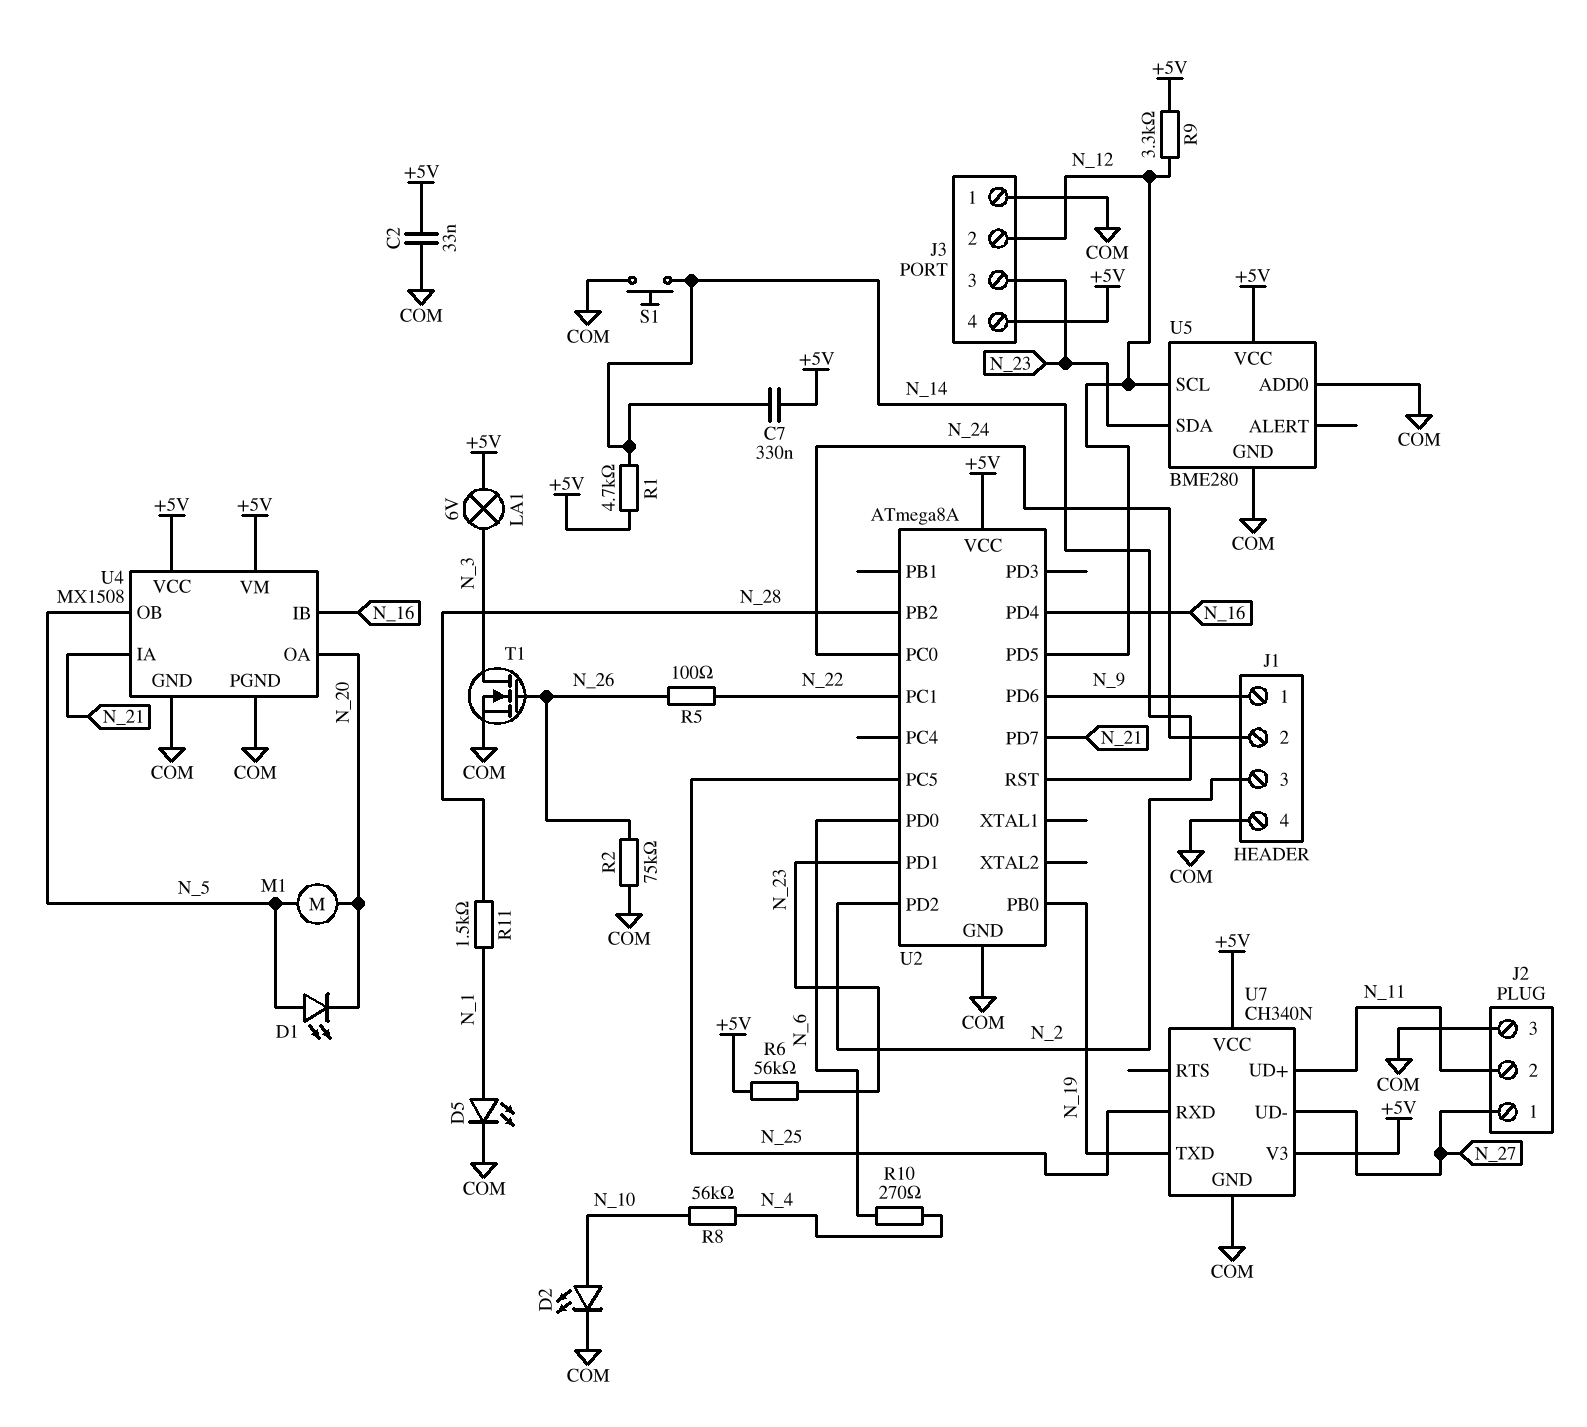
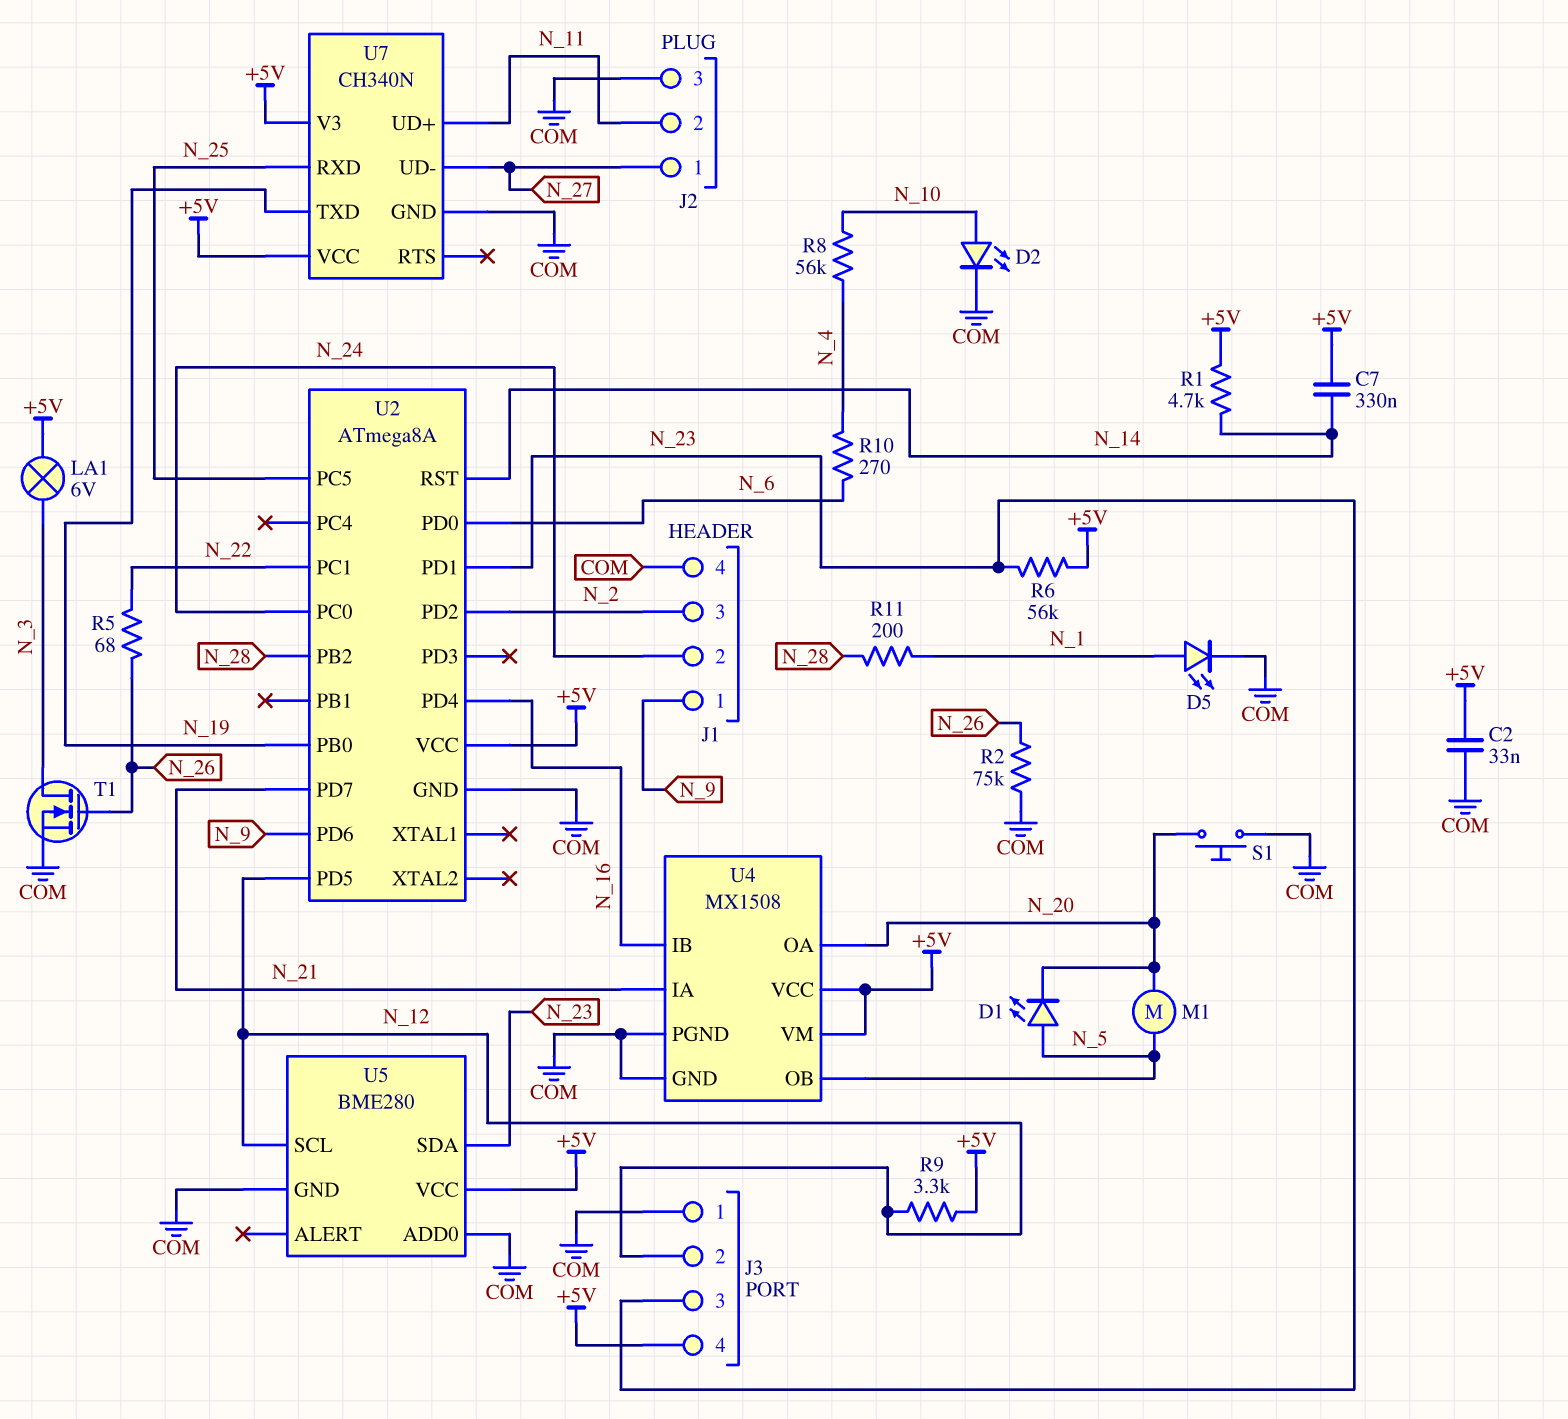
R5: 100 (N_22, N_26) -> 68 (N_22, N_26)
R11: 1.5k (N_1, N_28) -> 200 (N_1, N_28)
S1: button (COM, N_14) -> button (COM, N_20)

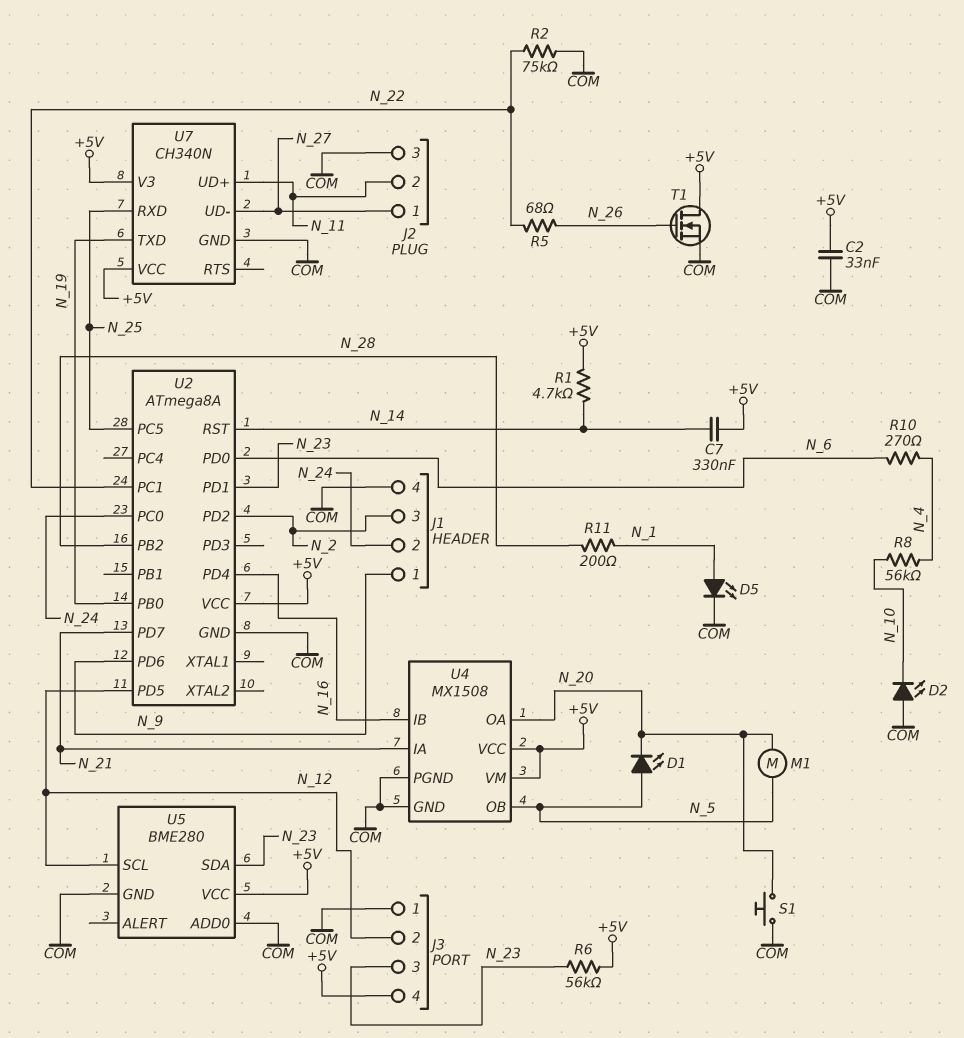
D2: LED (A N_10, K COM) -> LED (A COM, K N_10)
LA1: lamp 6V (+5V, N_3) -> none
R2: 75k (COM, N_26) -> 75k (COM, N_22)
R9: 3.3k (+5V, N_12) -> none
T1: NMOS (G N_26, D N_3, S COM) -> NMOS (G N_26, D +5V, S COM)

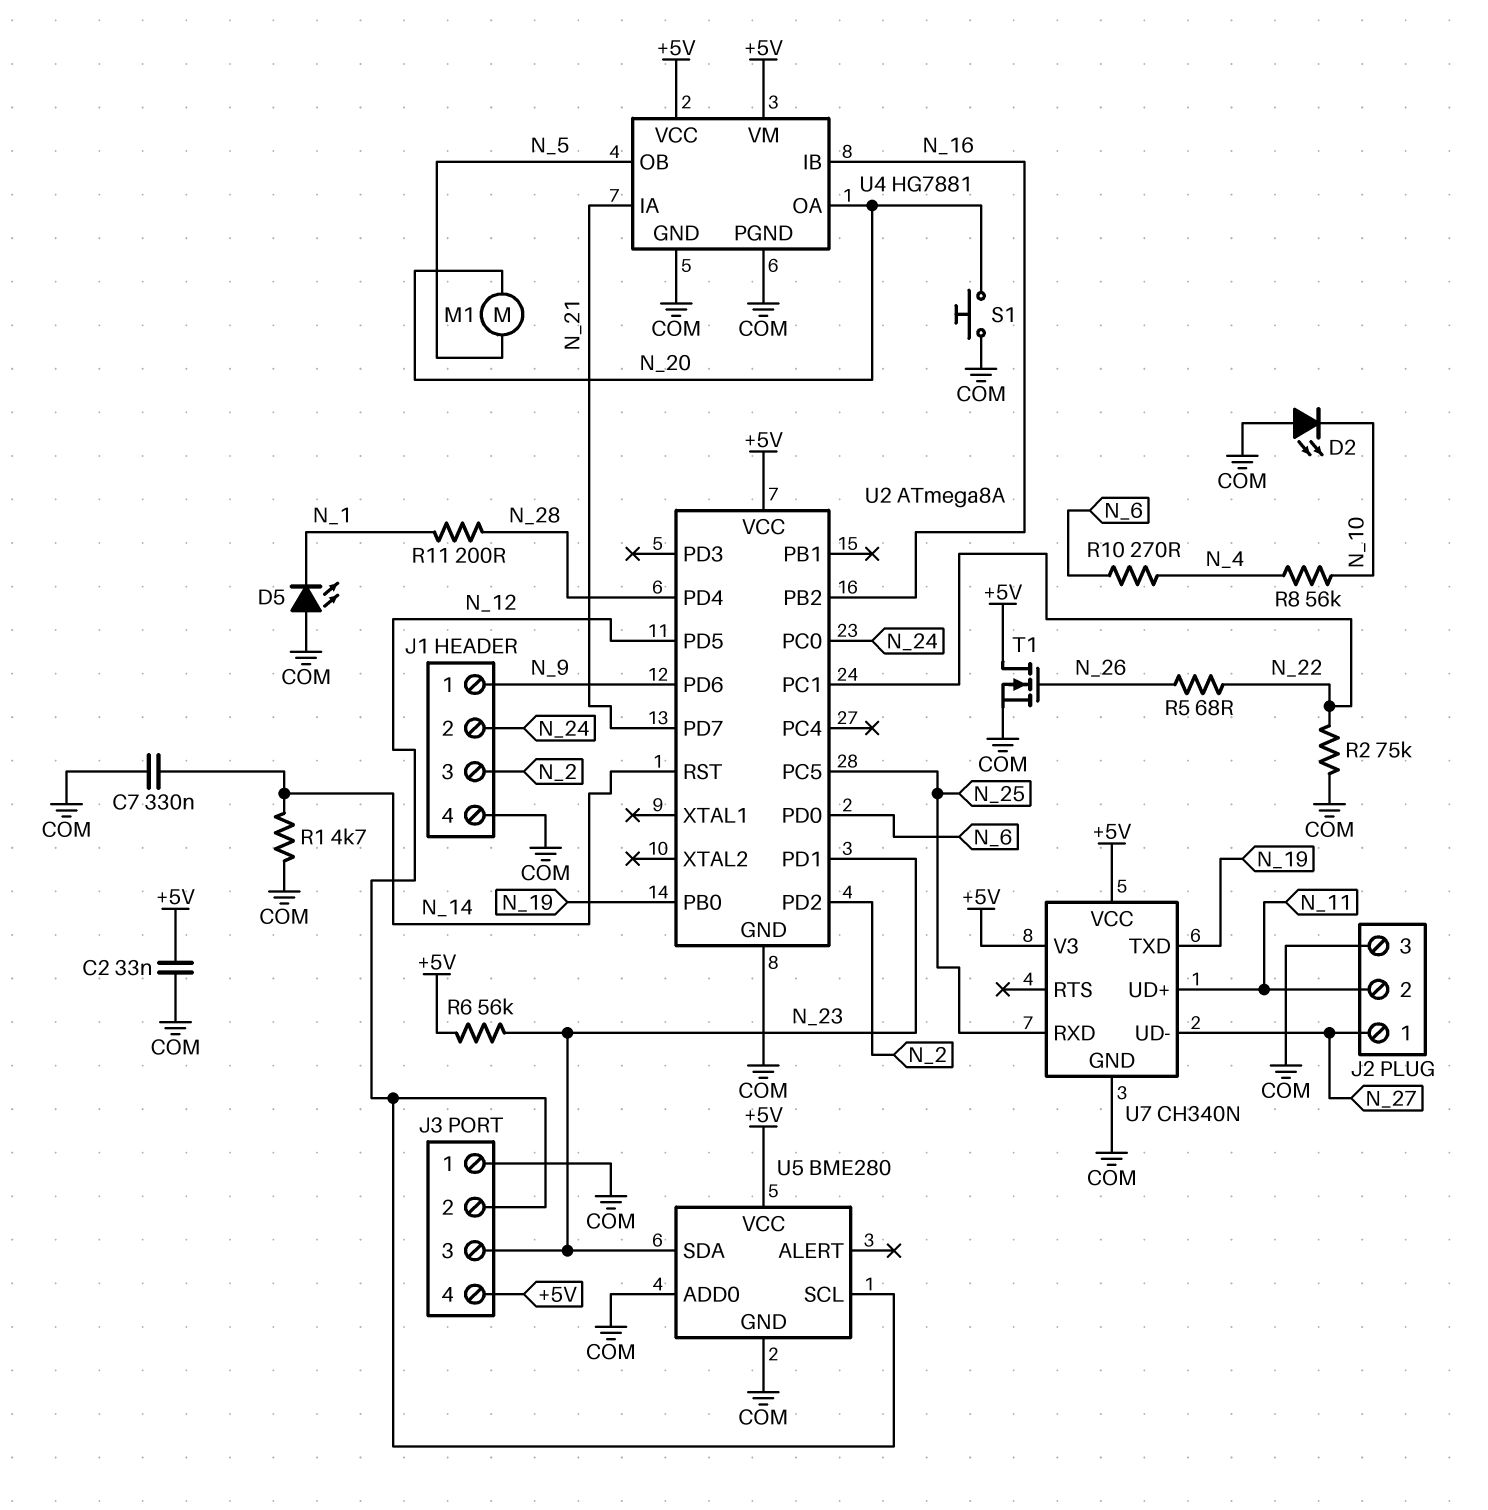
C7: 330nF (+5V, N_14) -> 330nF (COM, N_14)
D1: LED (A N_5, K N_20) -> none
D5: LED (A N_1, K COM) -> LED (A COM, K N_1)
R1: 4.7k (+5V, N_14) -> 4.7k (COM, N_14)
U2 pin PB2: N_28 -> N_16
U2 pin PD4: N_16 -> N_28
U4: MX1508 -> HG7881

